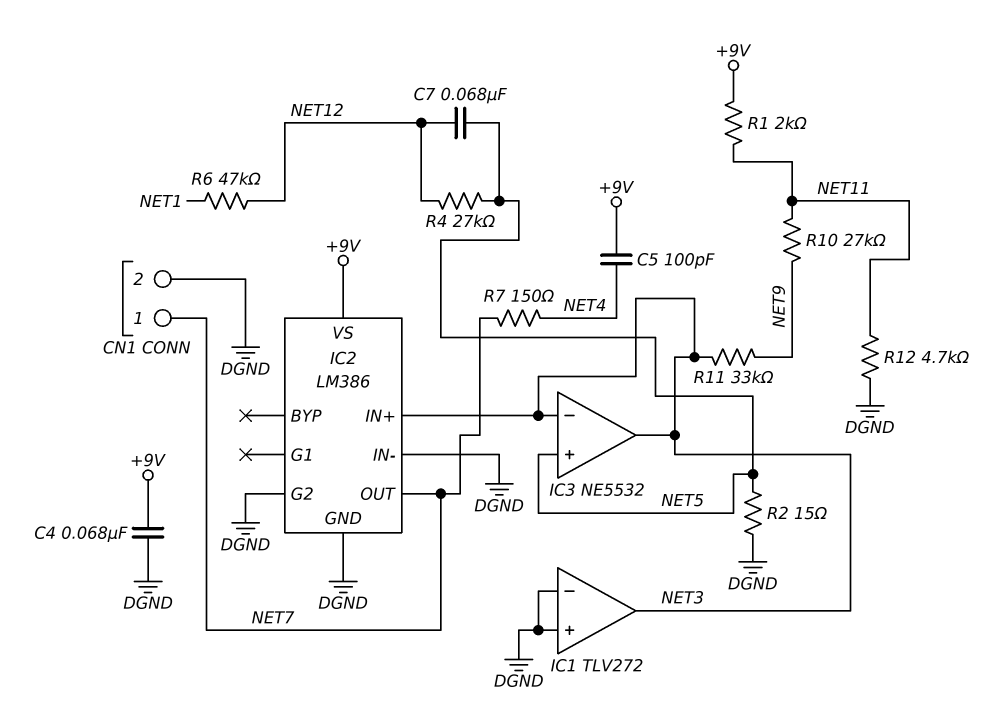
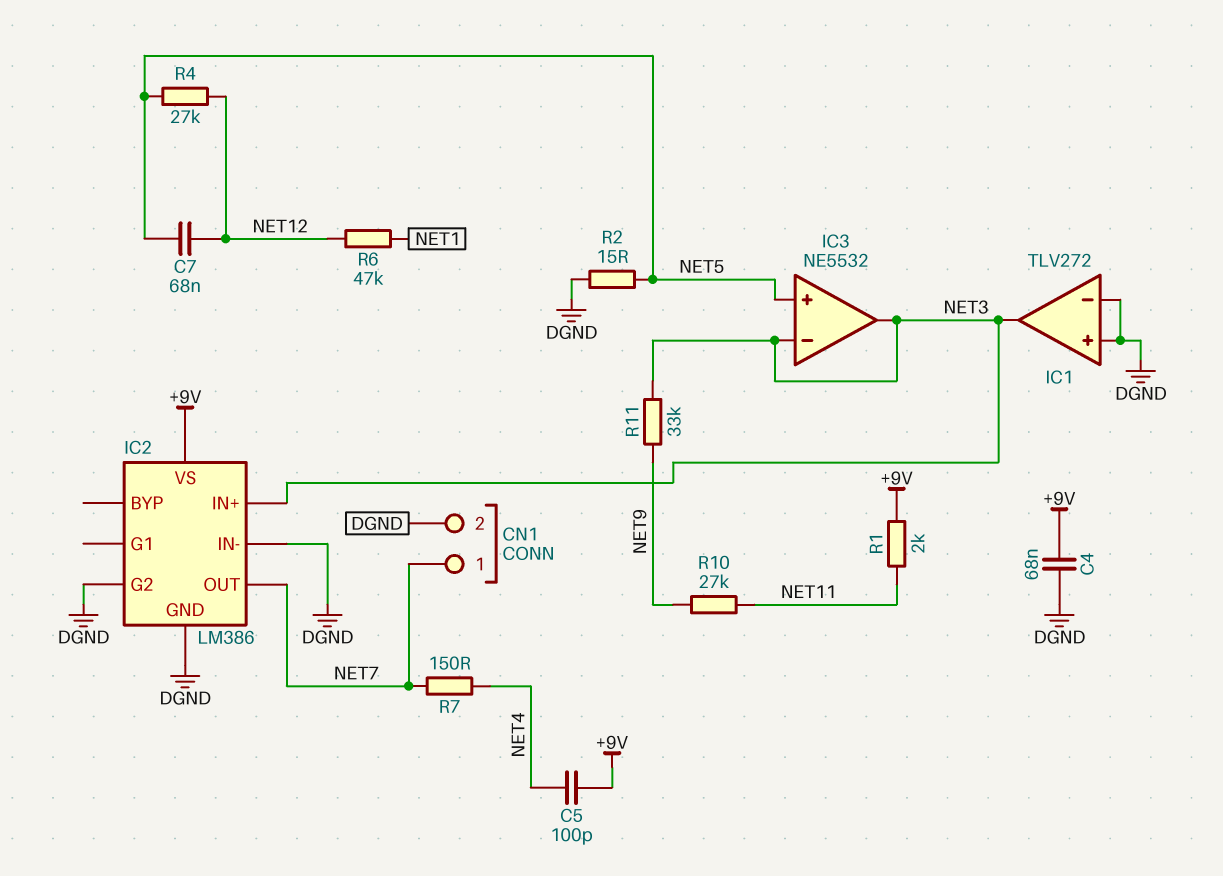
R12: 4.7k (DGND, NET11) -> none

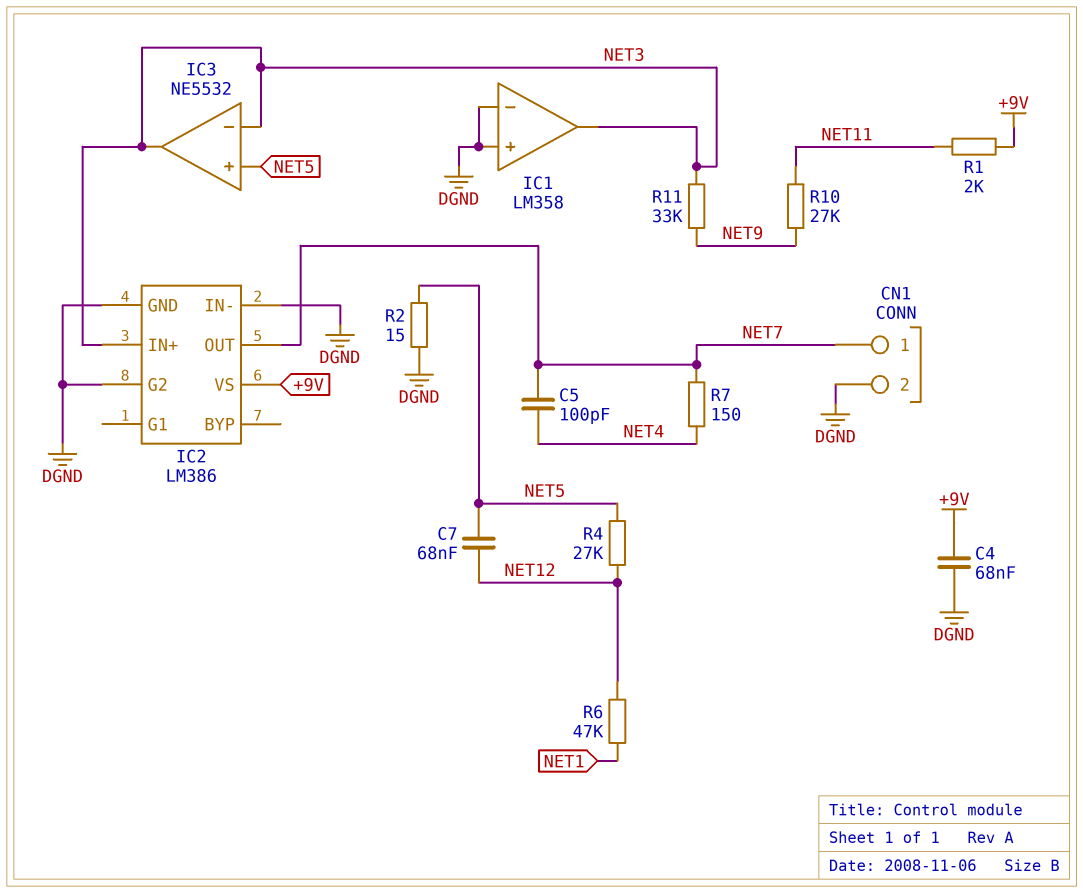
C5: 100pF (+9V, NET4) -> 100pF (NET4, NET7)
IC1: TLV272 -> LM358

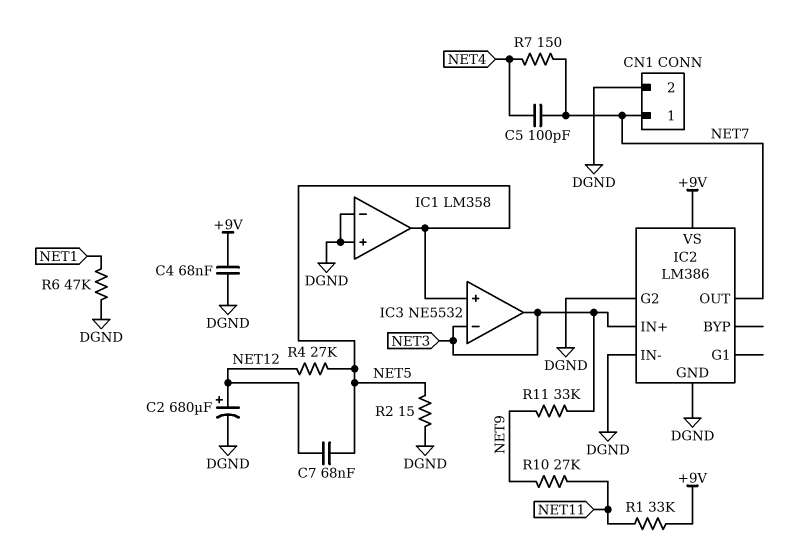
C2: none -> 680uF (plus NET12, minus DGND)
IC1 pin out: NET3 -> NET5
R1: 2k (+9V, NET11) -> 33k (+9V, NET11)
R6: 47k (NET1, NET12) -> 47k (DGND, NET1)

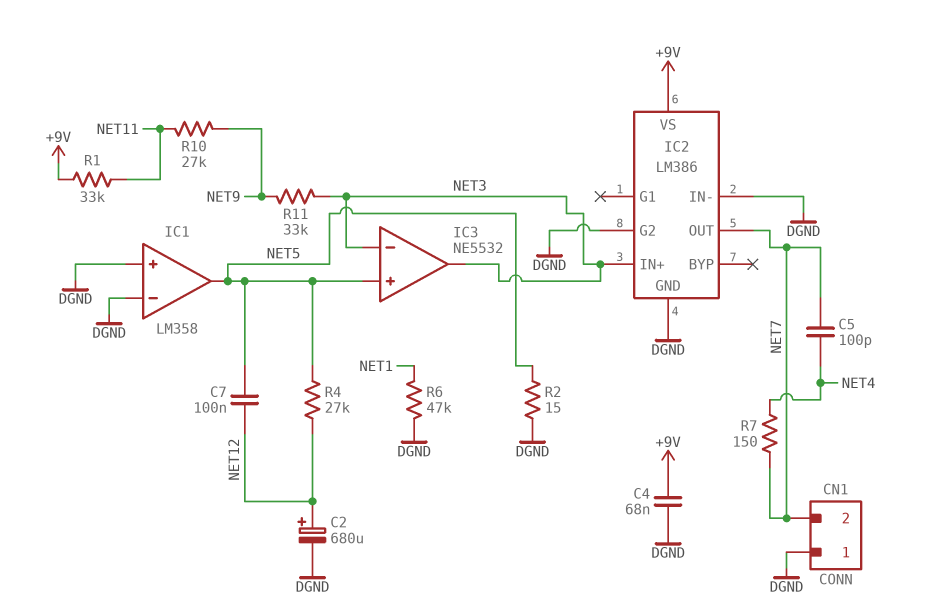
C7: 68nF (NET5, NET12) -> 100nF (NET5, NET12)
CN1 pin 1: NET7 -> DGND
CN1 pin 2: DGND -> NET7

